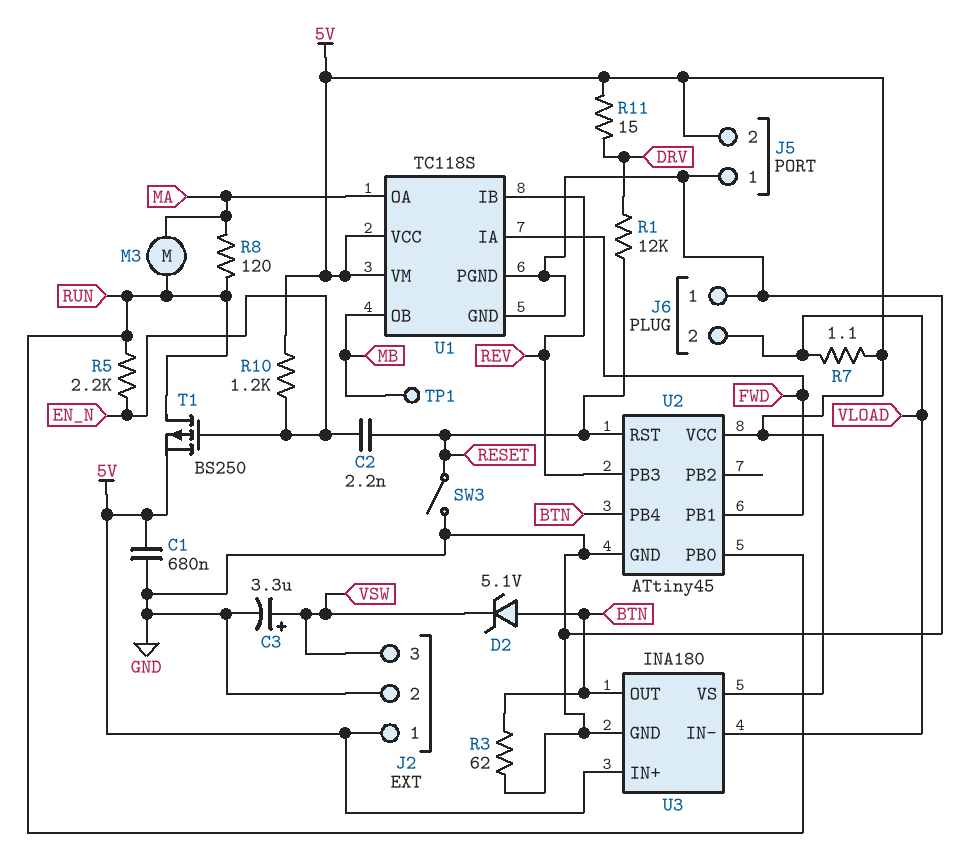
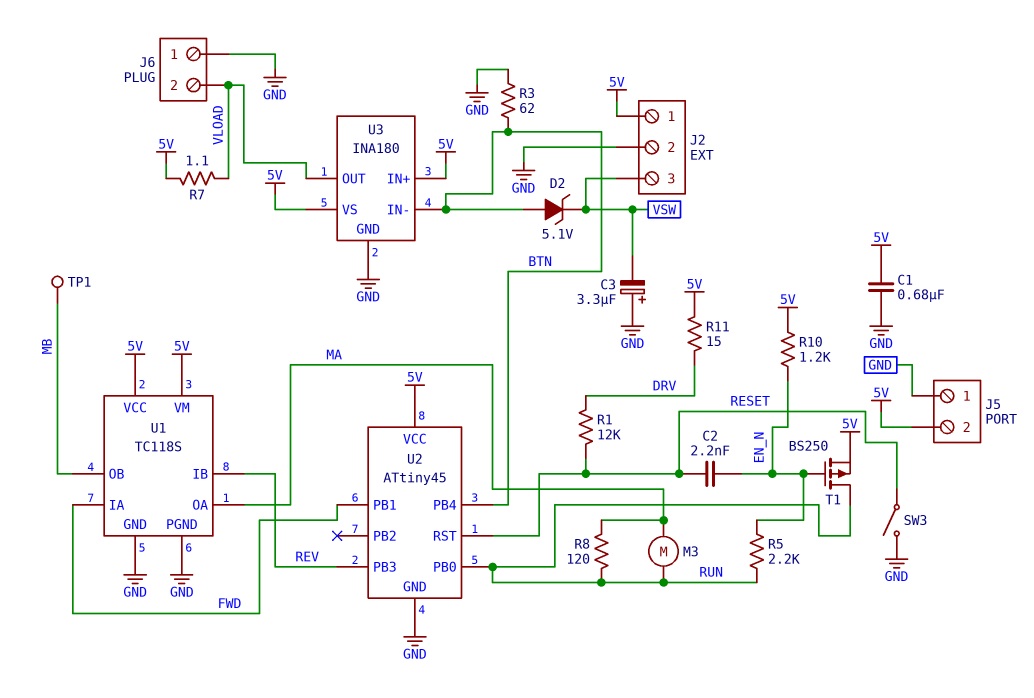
C3: 3.3uF (plus VSW, minus GND) -> 3.3uF (plus GND, minus VSW)
U3 pin IN-: VLOAD -> BTN
U3 pin OUT: BTN -> VLOAD

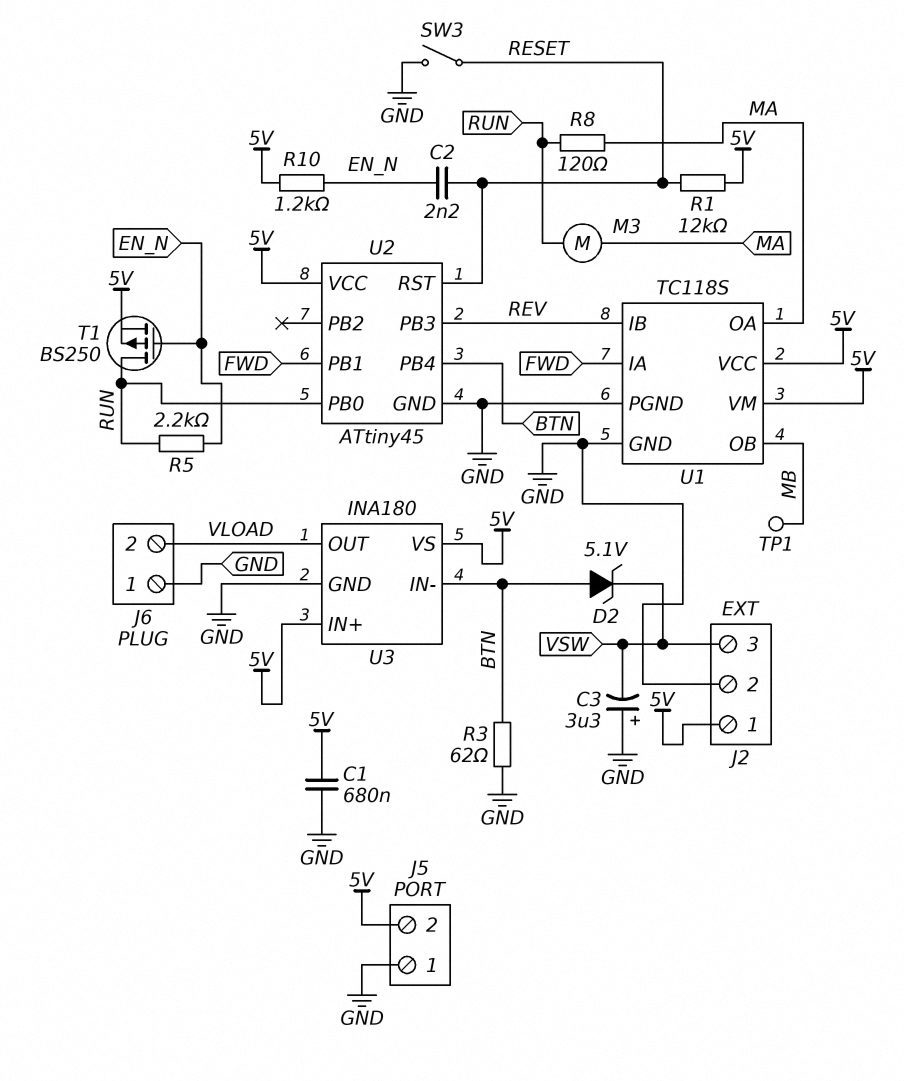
R1: 12k (DRV, RESET) -> 12k (5V, RESET)
R7: 1.1 (5V, VLOAD) -> none
R11: 15 (5V, DRV) -> none

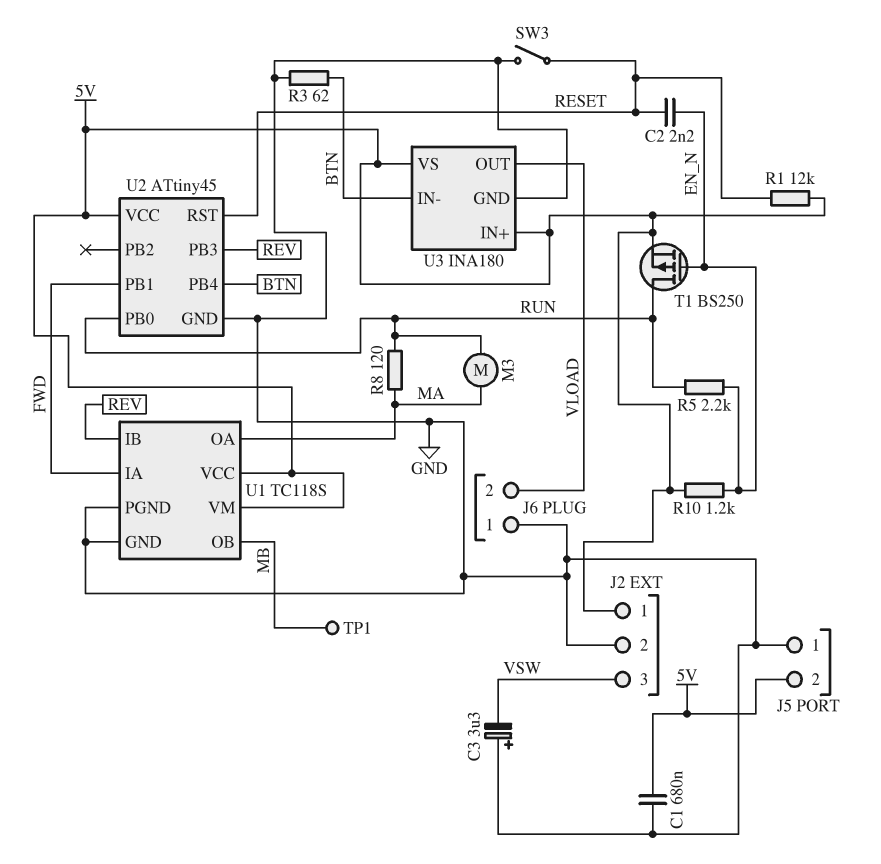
D2: zener 5.1V (A BTN, K VSW) -> none

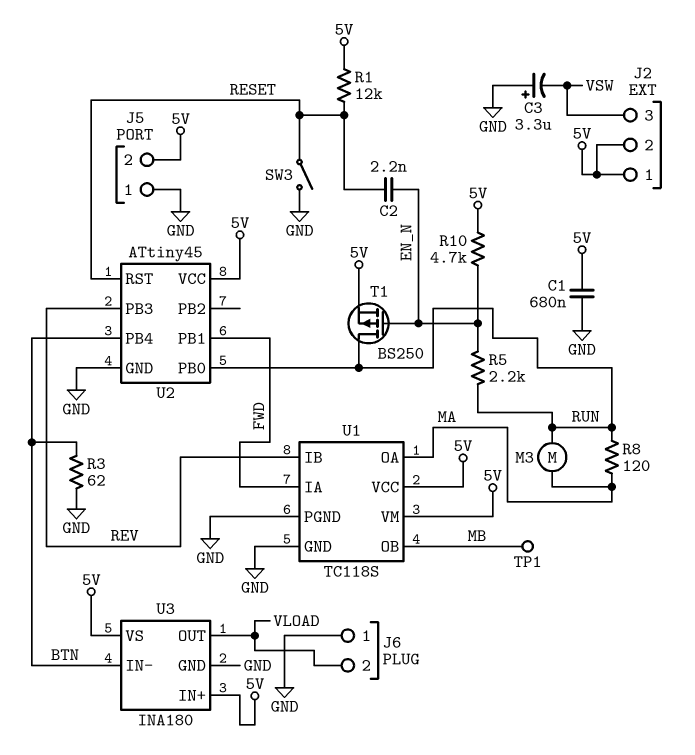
J2 pin 2: GND -> 5V
R10: 1.2k (5V, EN_N) -> 4.7k (5V, EN_N)

